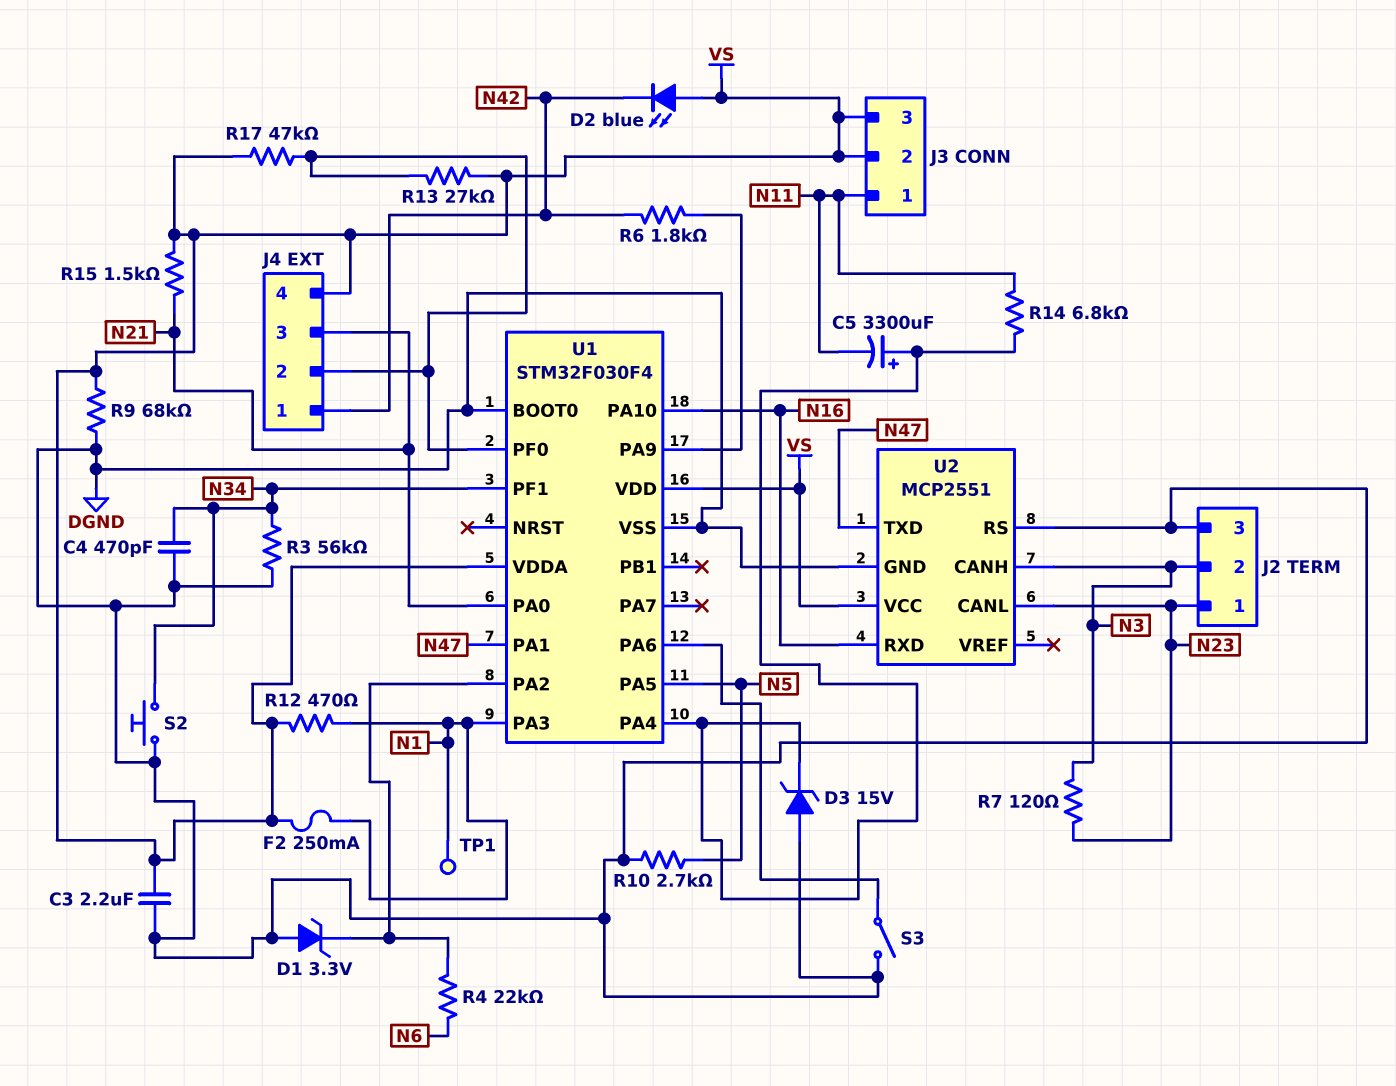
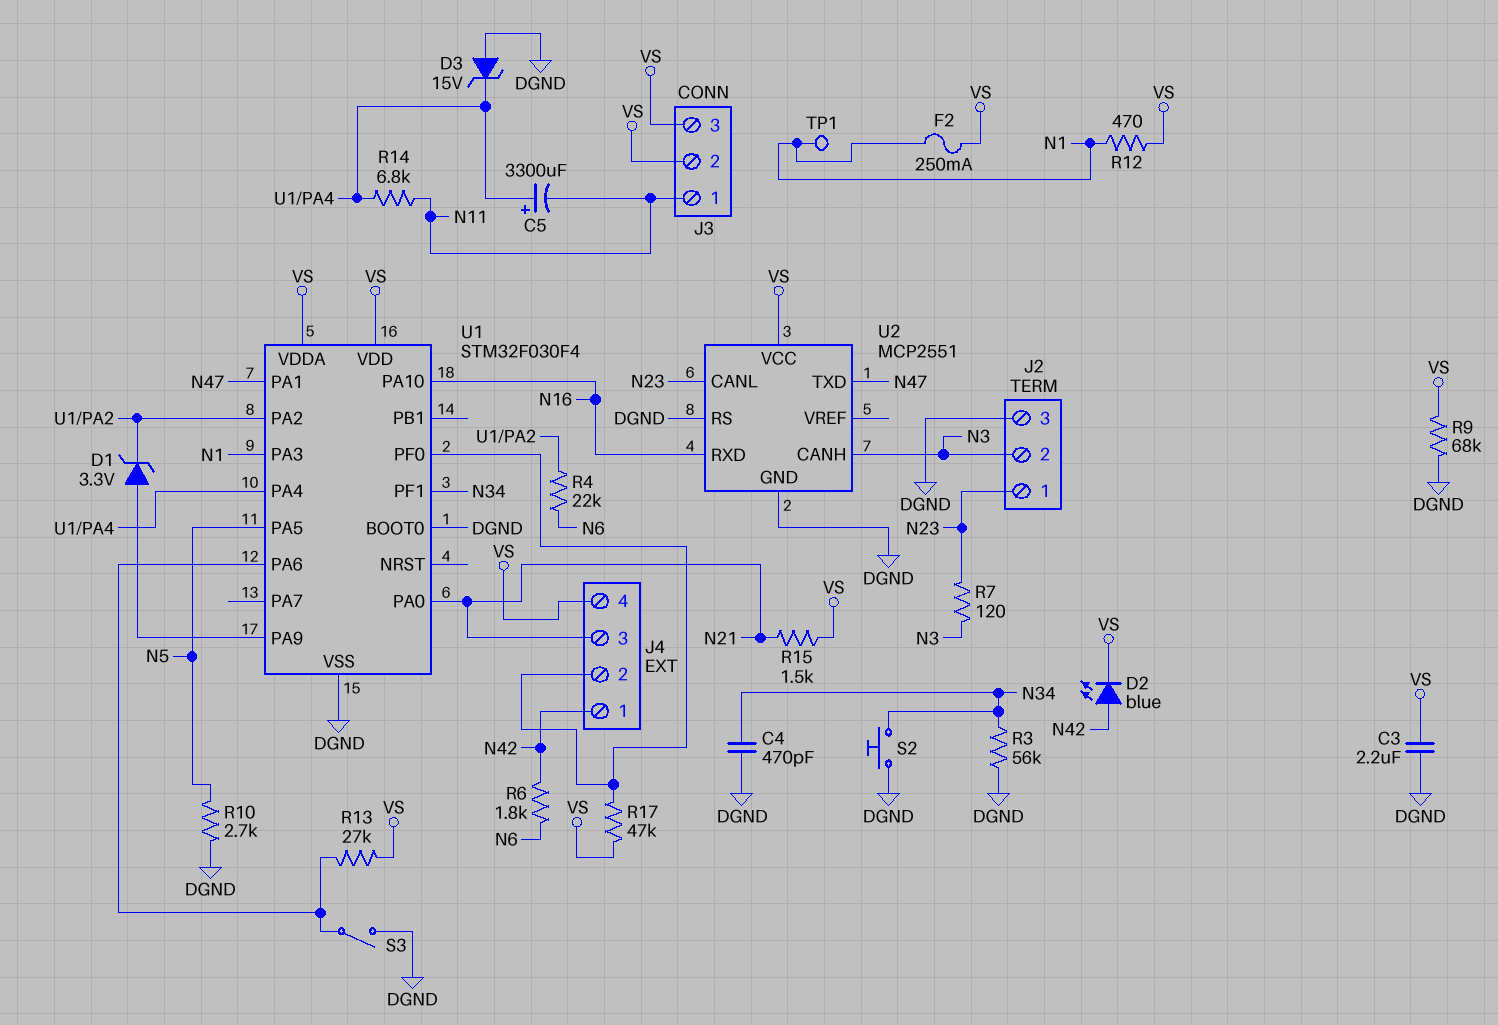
D1: zener 3.3V (A DGND, K U1/PA2) -> zener 3.3V (A U1/PA9, K U1/PA2)
D2: LED blue (A VS, K N42) -> LED blue (A N42, K VS)
R6: 1.8k (N42, U1/PA9) -> 1.8k (N6, N42)
R13: 27k (J4/2, VS) -> 27k (U1/PA6, VS)

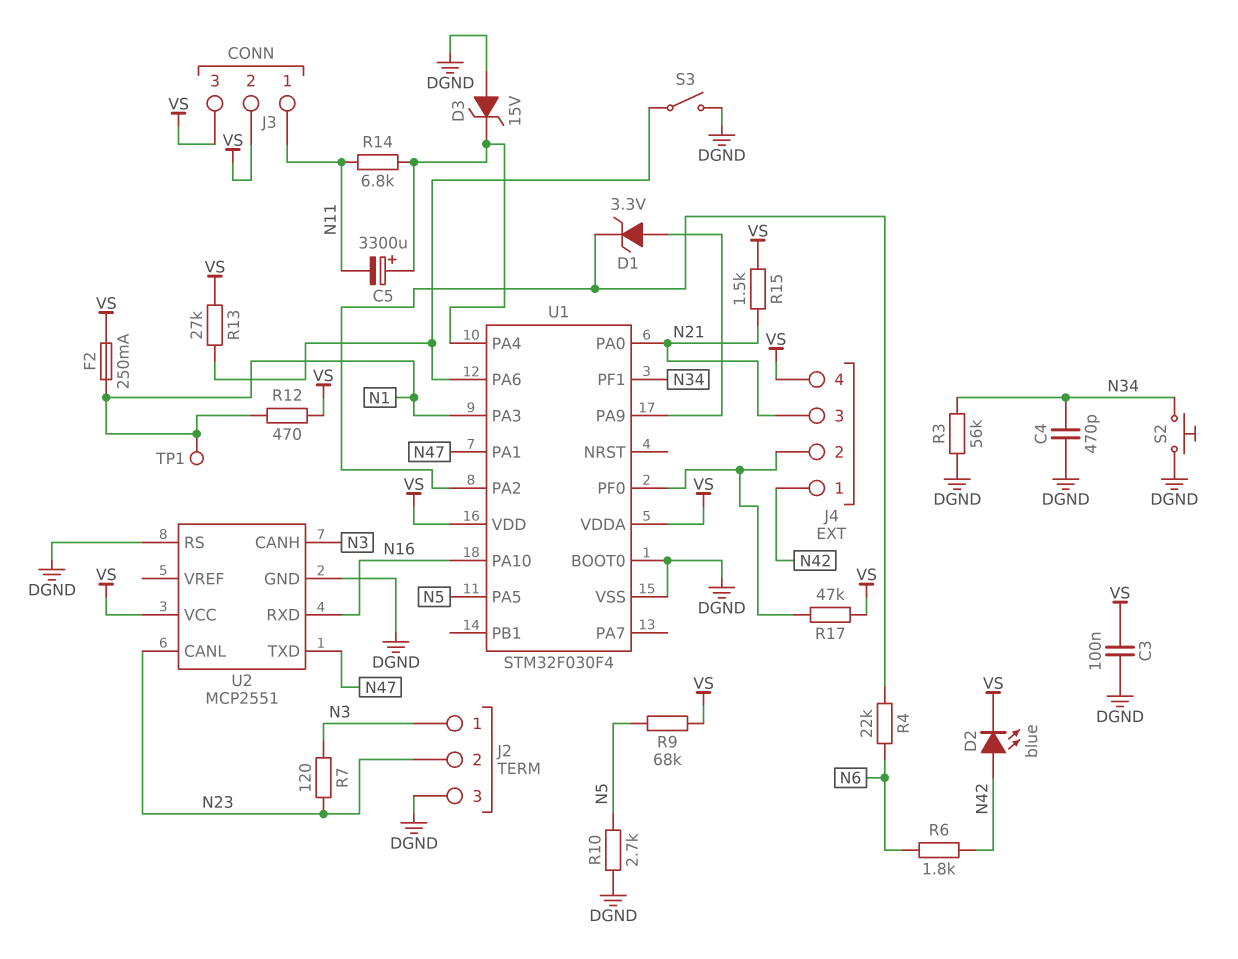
C3: 2.2uF (DGND, VS) -> 100nF (DGND, VS)
J2 pin 1: N23 -> N3
J2 pin 2: N3 -> N23
R9: 68k (DGND, VS) -> 68k (N5, VS)

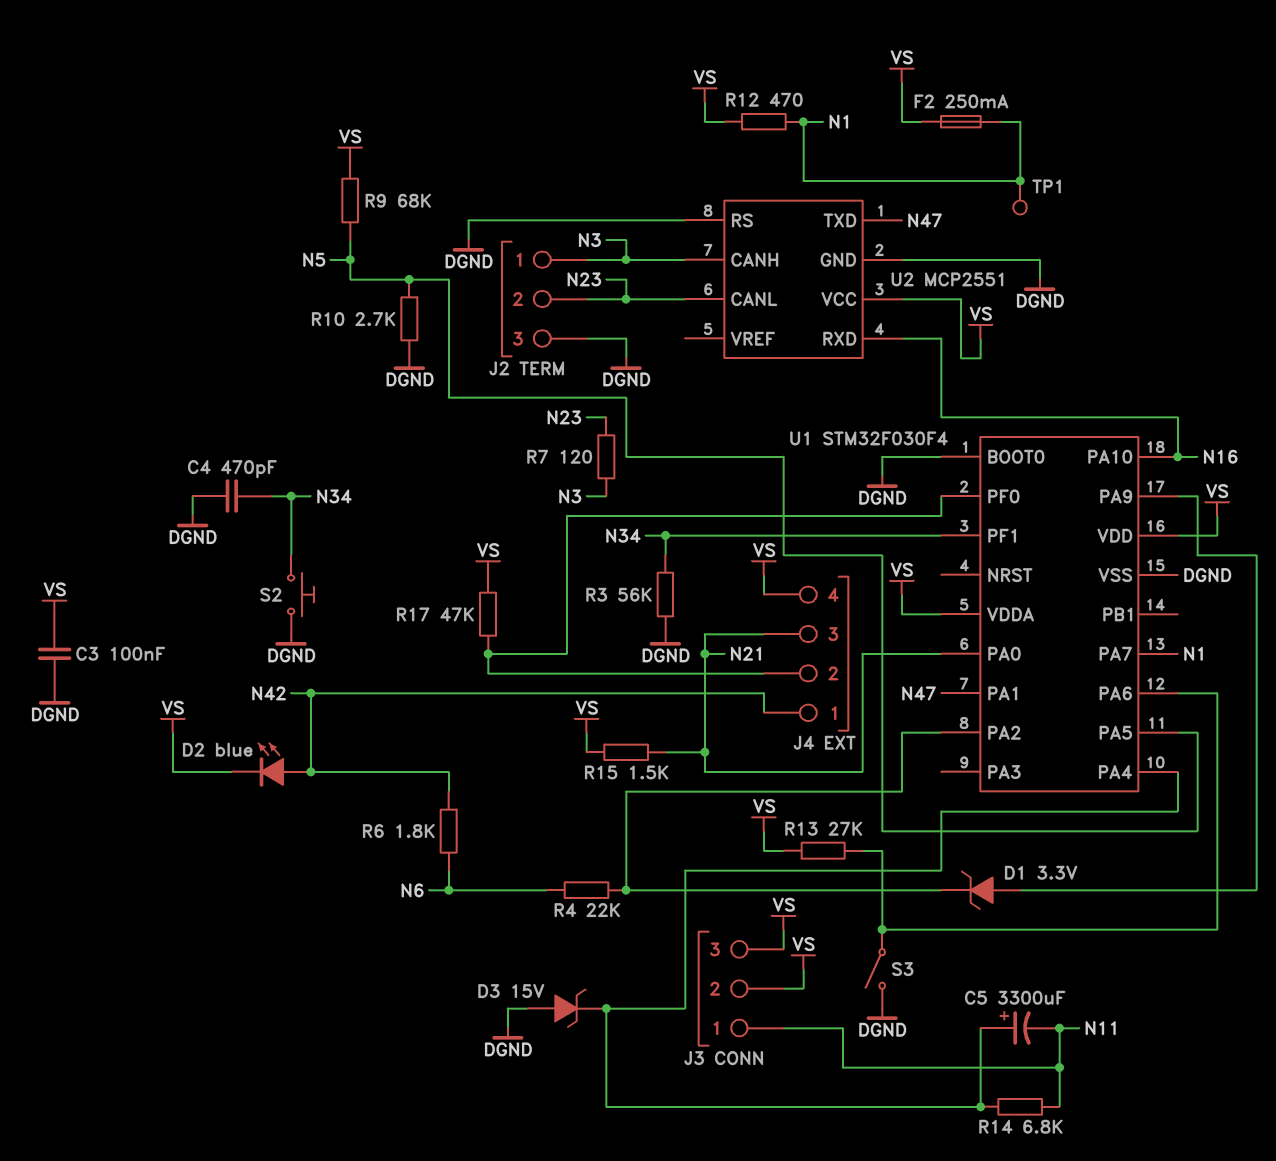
U1 pin PA3: N1 -> none
U1 pin PA7: none -> N1

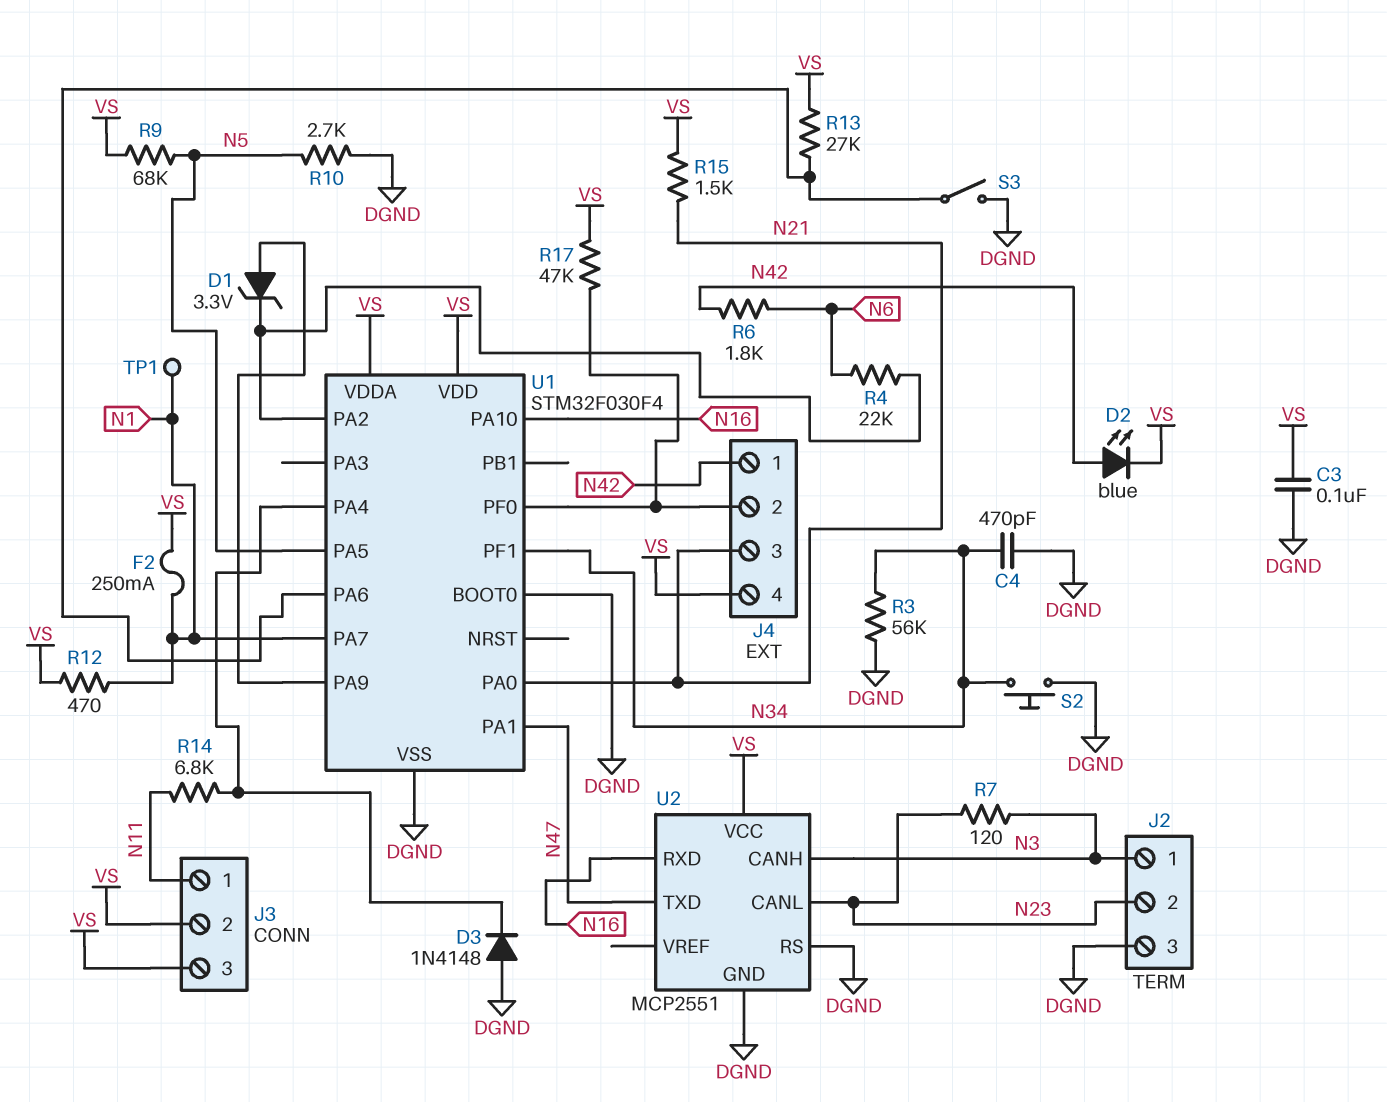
C5: 3300uF (plus U1/PA4, minus N11) -> none
D3: zener 15V (A DGND, K U1/PA4) -> diode 1N4148 (A DGND, K U1/PA4)

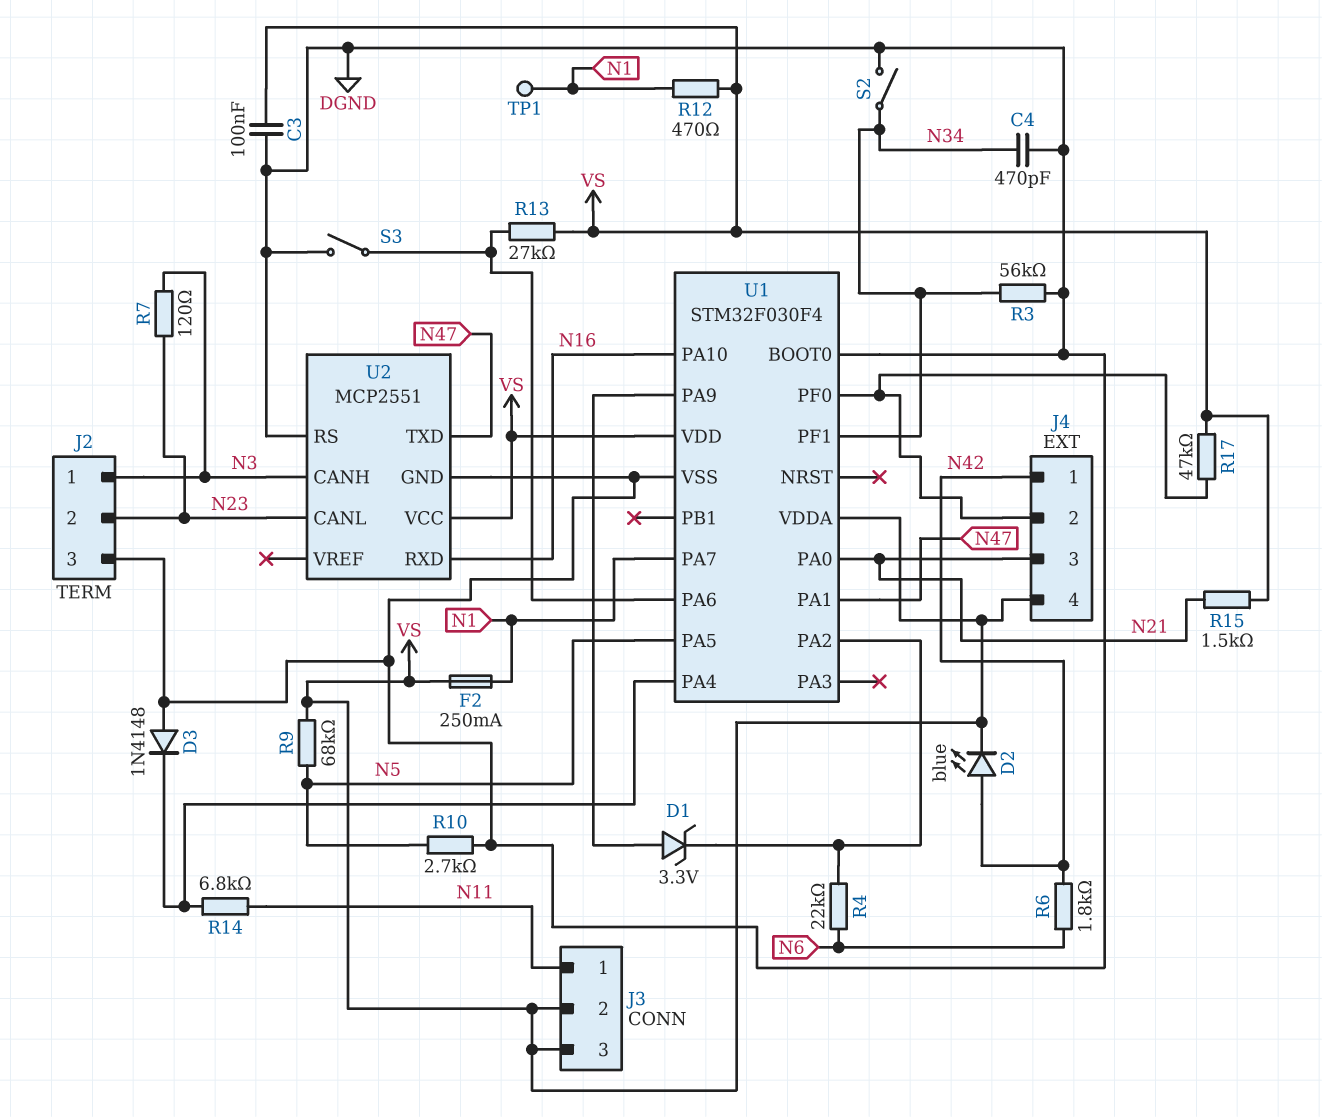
S2: button (DGND, N34) -> switch (DGND, N34)

